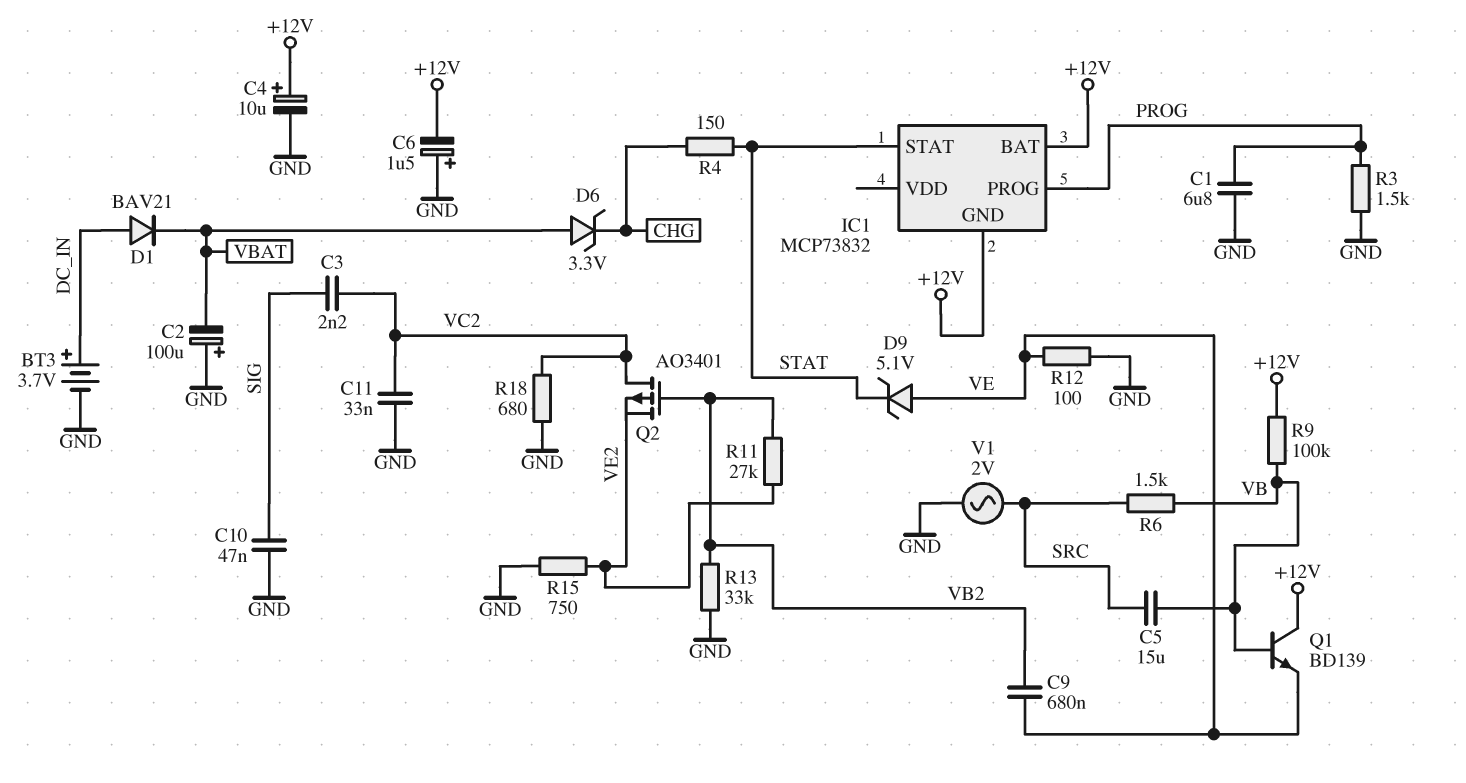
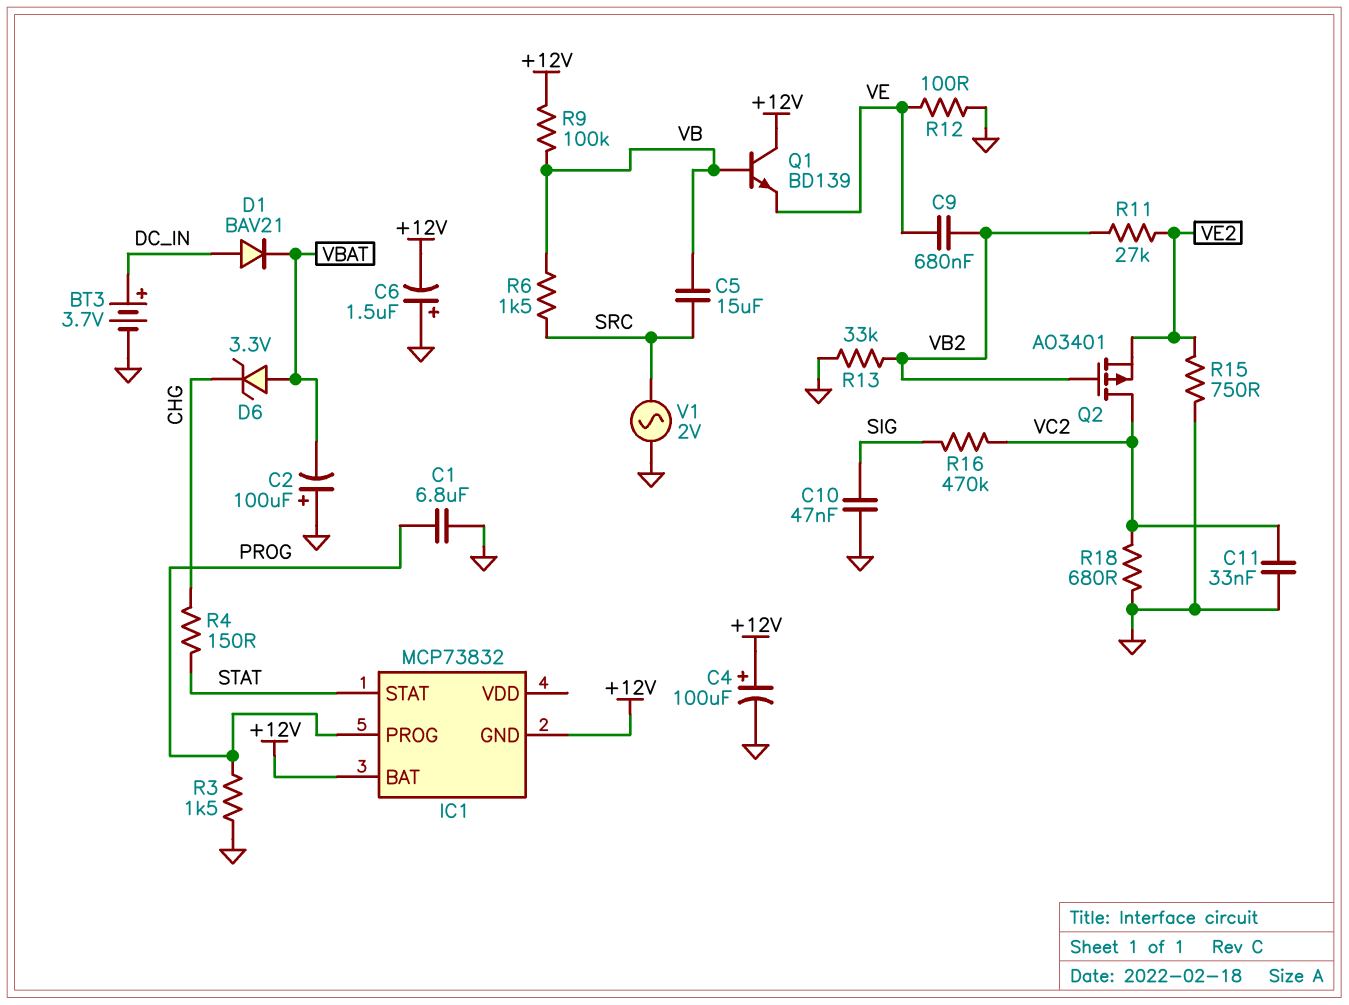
C3: 2.2nF (SIG, VC2) -> none
C4: 10uF (plus +12V, minus GND) -> 100uF (plus +12V, minus GND)
D9: zener 5.1V (A VE, K STAT) -> none
R16: none -> 470k (SIG, VC2)

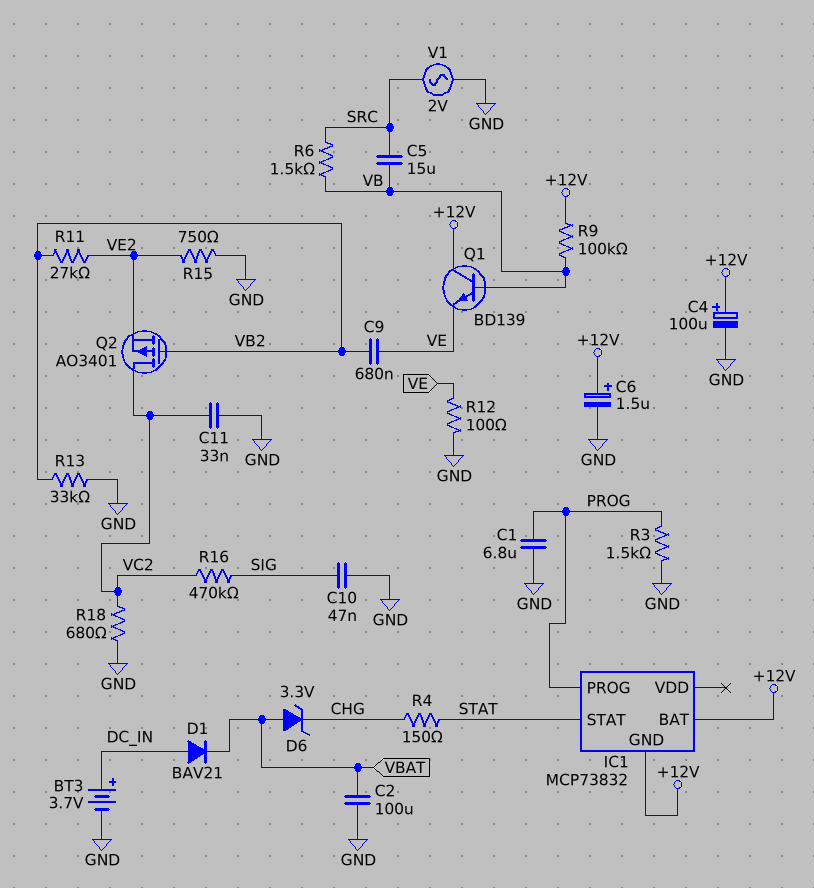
C2: 100uF (plus GND, minus VBAT) -> 100uF (GND, VBAT)
C6: 1.5uF (plus GND, minus +12V) -> 1.5uF (plus +12V, minus GND)

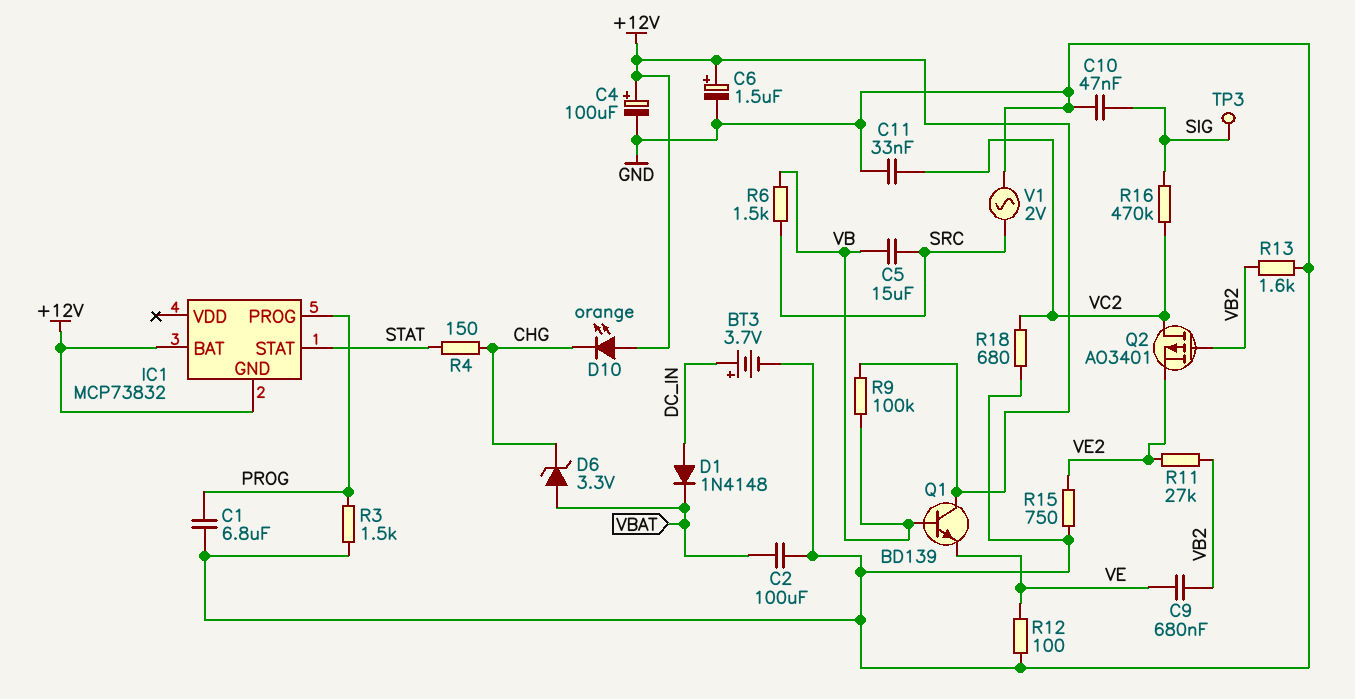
D1: diode BAV21 (A DC_IN, K VBAT) -> diode 1N4148 (A DC_IN, K VBAT)
D10: none -> LED orange (A +12V, K CHG)
R13: 33k (GND, VB2) -> 1.6k (GND, VB2)
TP3: none -> test point (SIG)

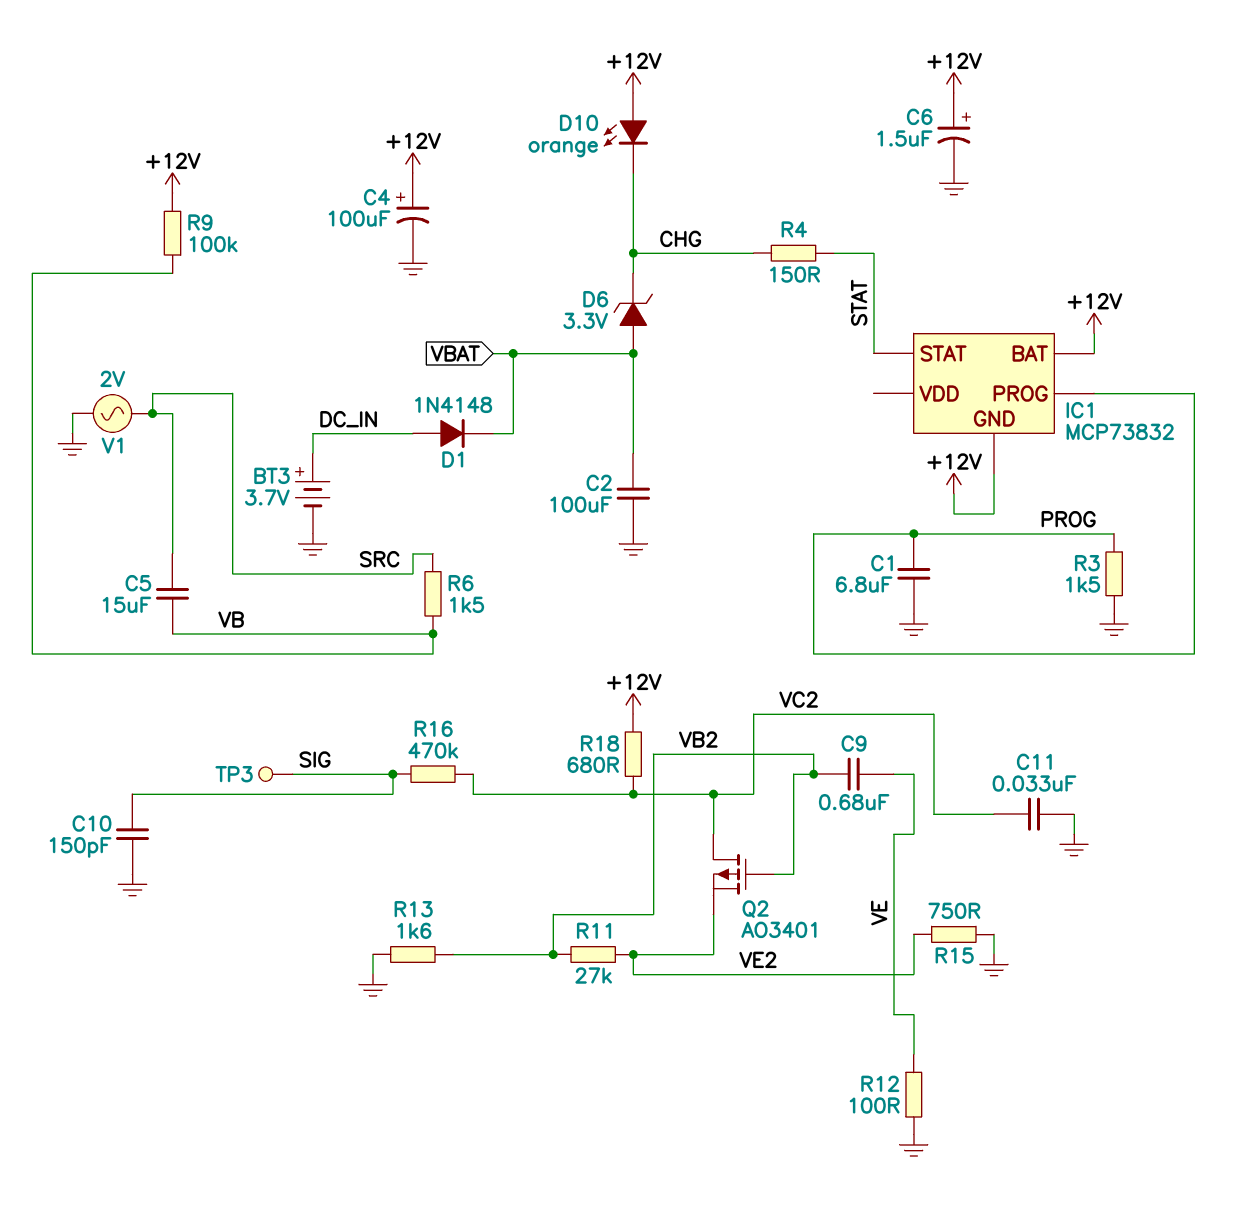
C10: 47nF (GND, SIG) -> 150pF (GND, SIG)
Q1: NPN BD139 (B VB, C +12V, E VE) -> none
R18: 680 (GND, VC2) -> 680 (+12V, VC2)

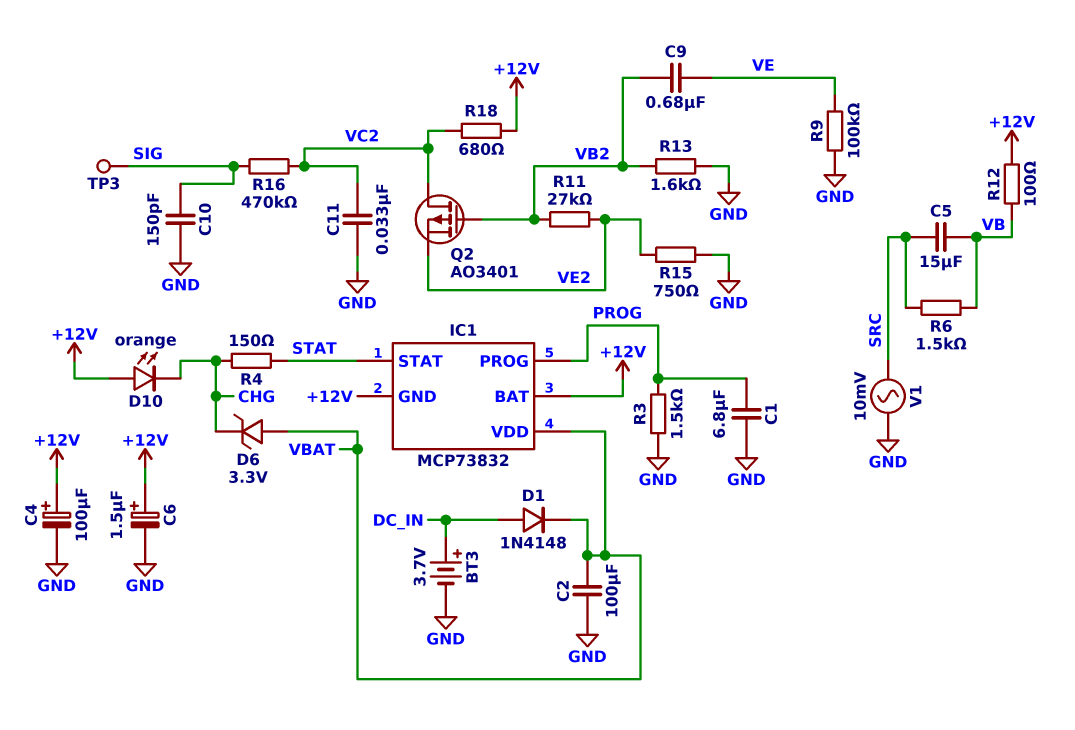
IC1 pin VDD: none -> VBAT
R9: 100k (+12V, VB) -> 100k (GND, VE)
R12: 100 (GND, VE) -> 100 (+12V, VB)
V1: AC 2V (GND, SRC) -> AC 10mV (GND, SRC)

